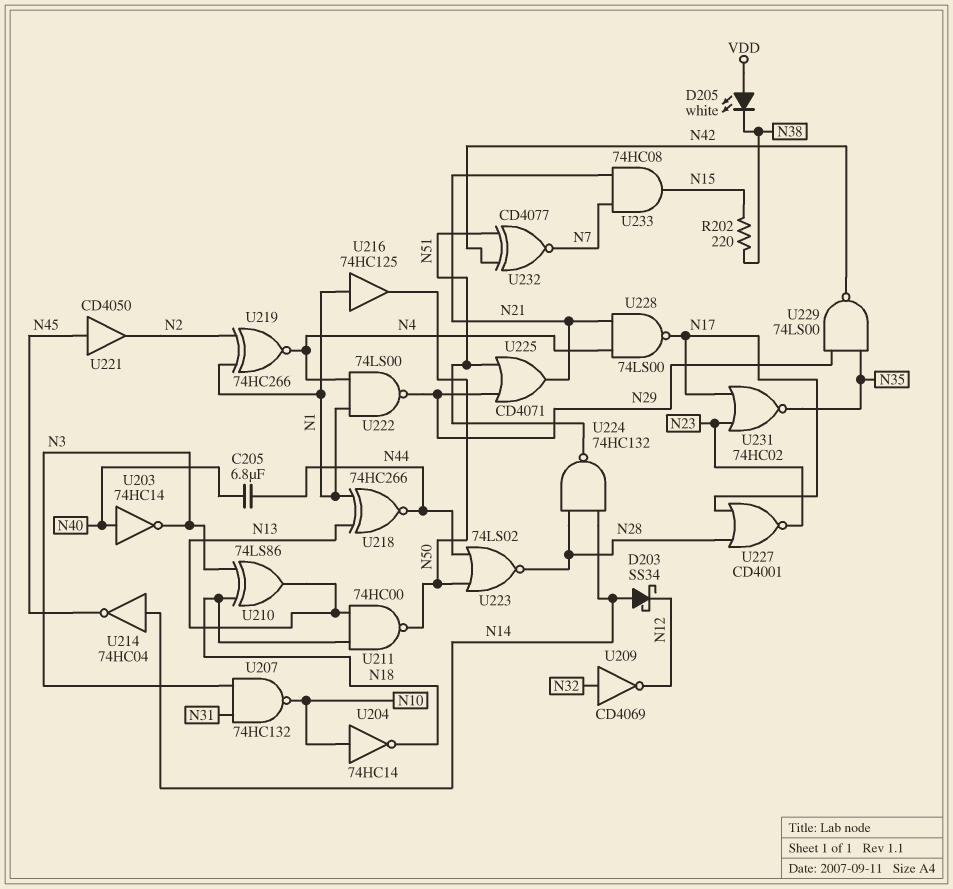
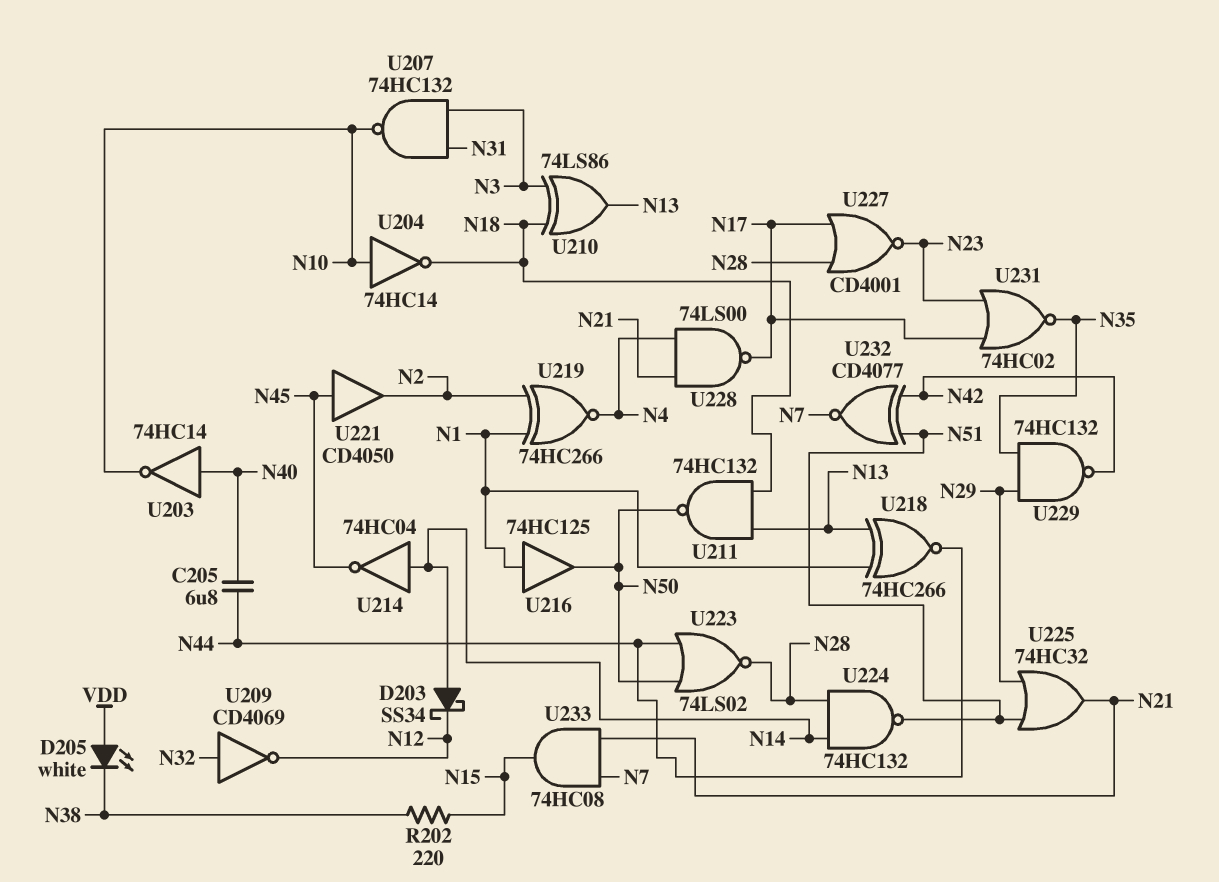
U203: NOT 74HC14 (in N40, out N3) -> NOT 74HC14 (in N40, out N10)
U211: NAND 74HC00 (in N13, in N18, out N50) -> NAND 74HC132 (in N13, in N18, out N50)
U222: NAND 74LS00 (in N1, in N4, out N29) -> none
U225: OR CD4071 (in N29, in N51, out N21) -> OR 74HC32 (in N29, in N51, out N21)
U229: NAND 74LS00 (in N29, in N35, out N42) -> NAND 74HC132 (in N29, in N35, out N42)

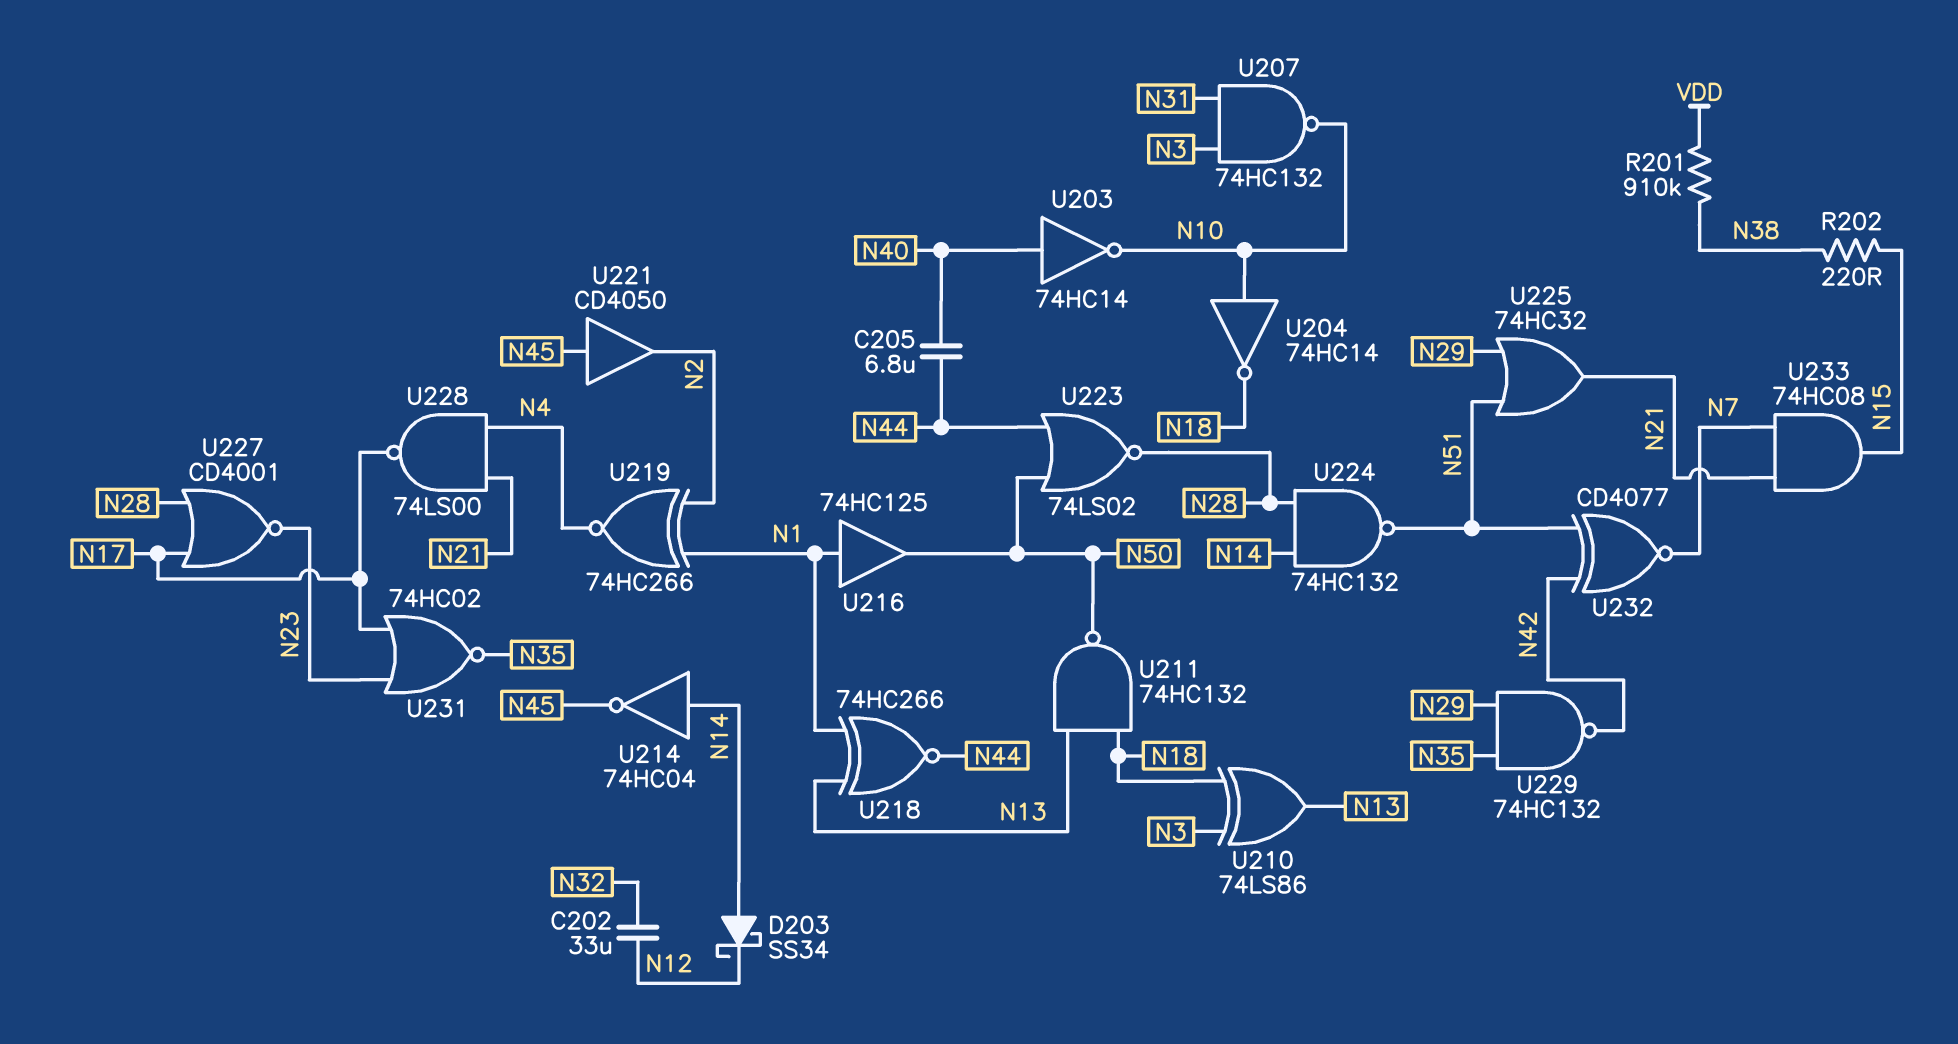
C202: none -> 33uF (N12, N32)
D205: LED white (A VDD, K N38) -> none
R201: none -> 910k (N38, VDD)
U209: NOT CD4069 (in N32, out N12) -> none

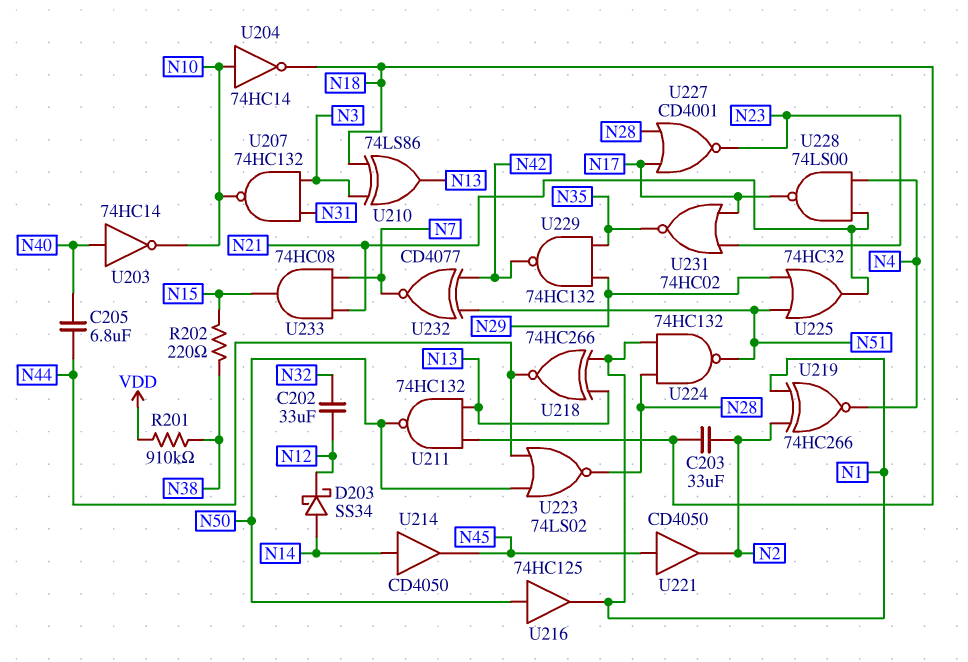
C203: none -> 33uF (N2, N18)
U214: NOT 74HC04 (in N14, out N45) -> buffer CD4050 (in N14, out N45)
U216: buffer 74HC125 (in N1, out N50) -> buffer 74HC125 (in N50, out N1)
U224: NAND 74HC132 (in N14, in N28, out N51) -> NAND 74HC132 (in N1, in N28, out N51)

